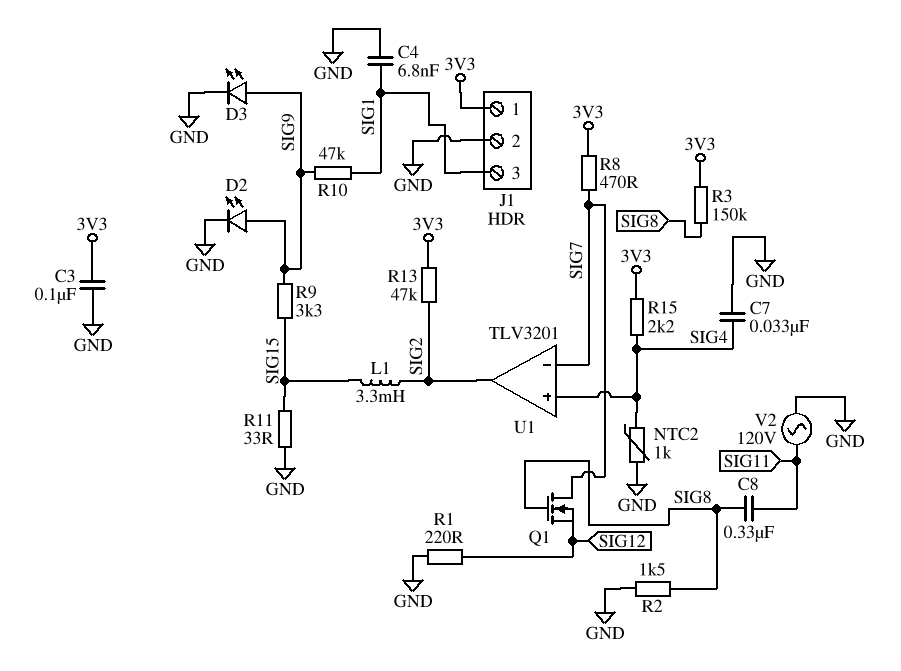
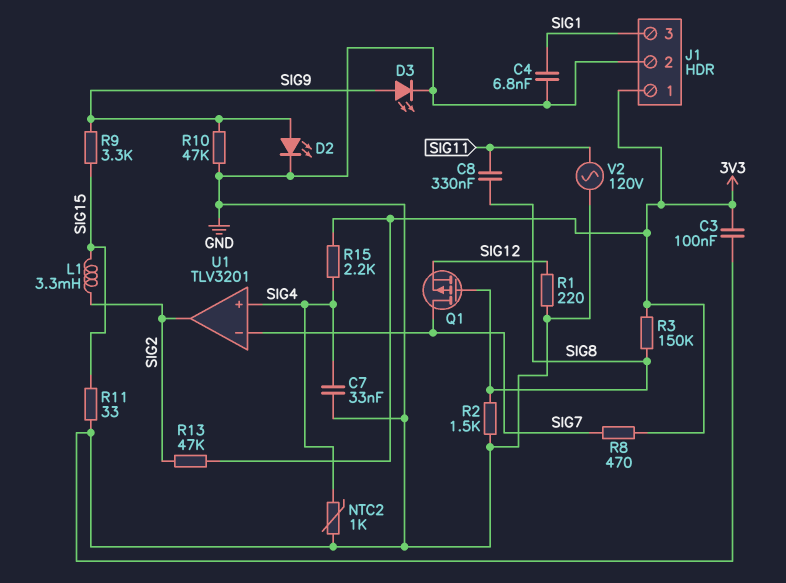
Q1: NMOS (G SIG8, D SIG7, S SIG12) -> PMOS (G SIG8, D SIG7, S SIG12)
R10: 47k (SIG1, SIG9) -> 47k (GND, SIG9)

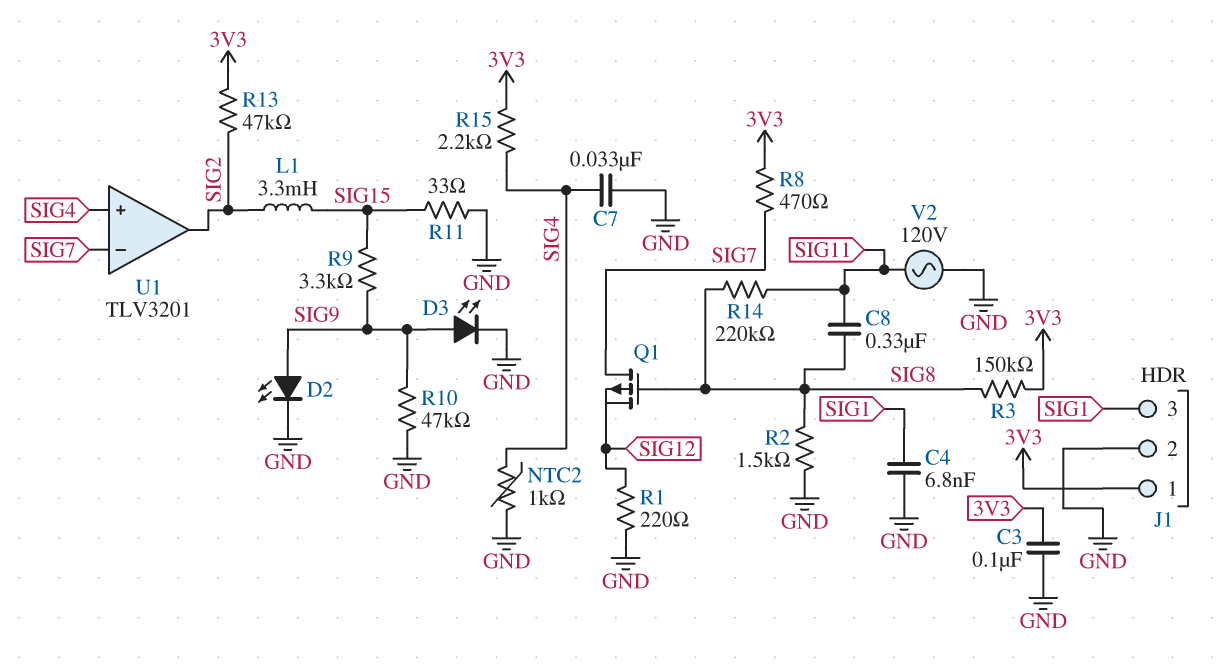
R14: none -> 220k (SIG8, SIG11)

